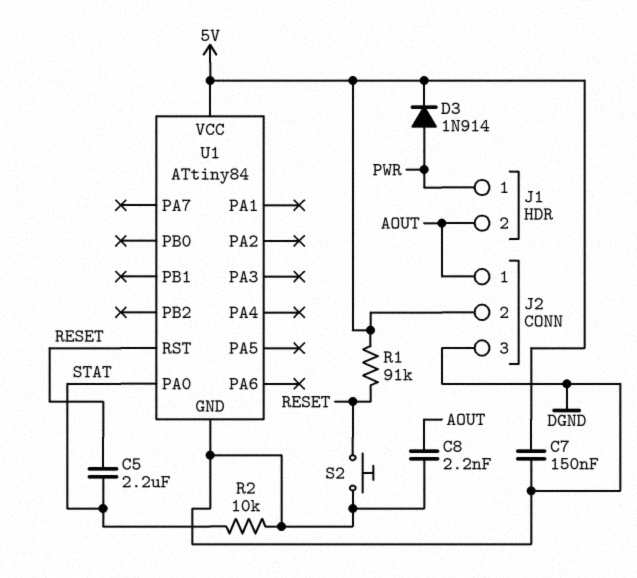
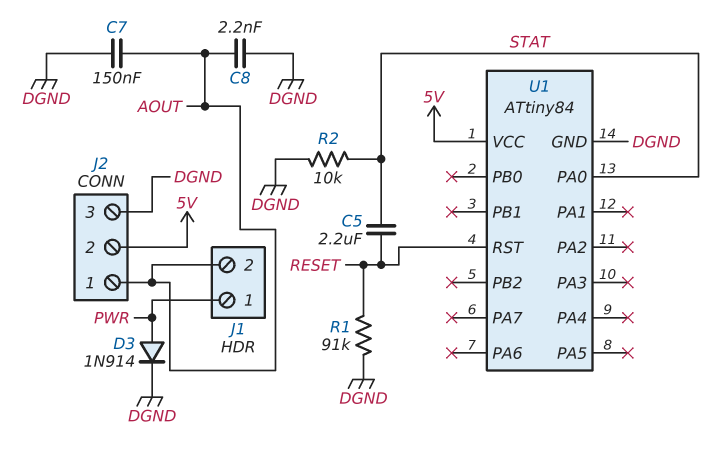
C7: 150nF (5V, DGND) -> 150nF (AOUT, DGND)
D3: diode 1N914 (A PWR, K 5V) -> diode 1N914 (A PWR, K DGND)
R1: 91k (5V, RESET) -> 91k (DGND, RESET)
S2: button (DGND, RESET) -> none

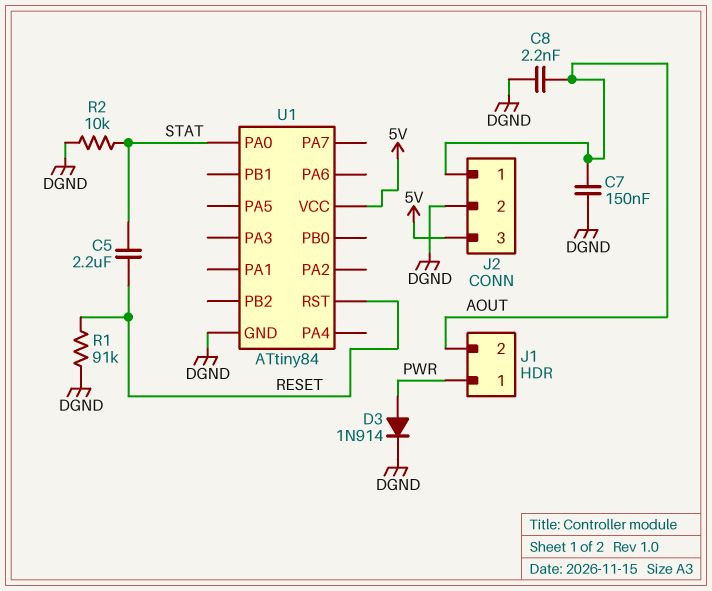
J2 pin 2: 5V -> DGND
J2 pin 3: DGND -> 5V

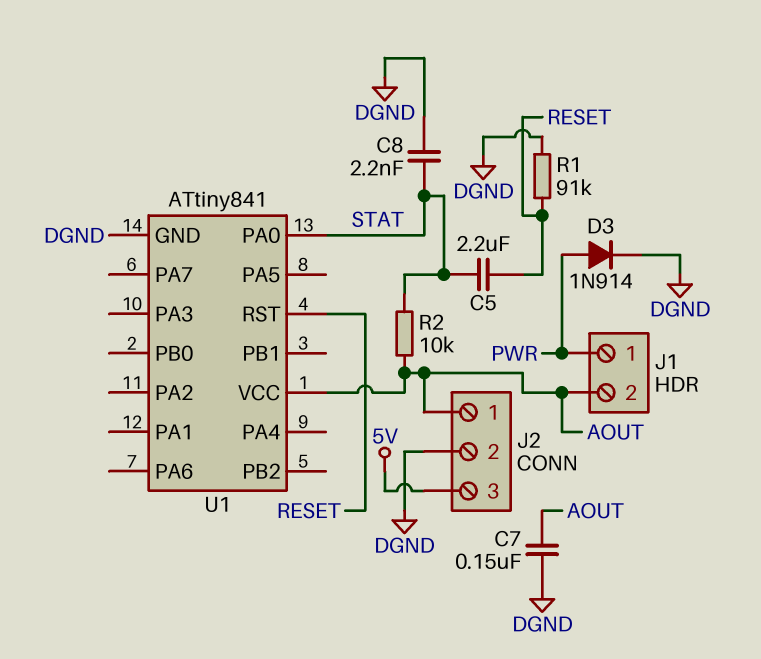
C8: 2.2nF (AOUT, DGND) -> 2.2nF (DGND, STAT)
R2: 10k (DGND, STAT) -> 10k (AOUT, STAT)
U1: ATtiny84 -> ATtiny841
U1 pin VCC: 5V -> AOUT

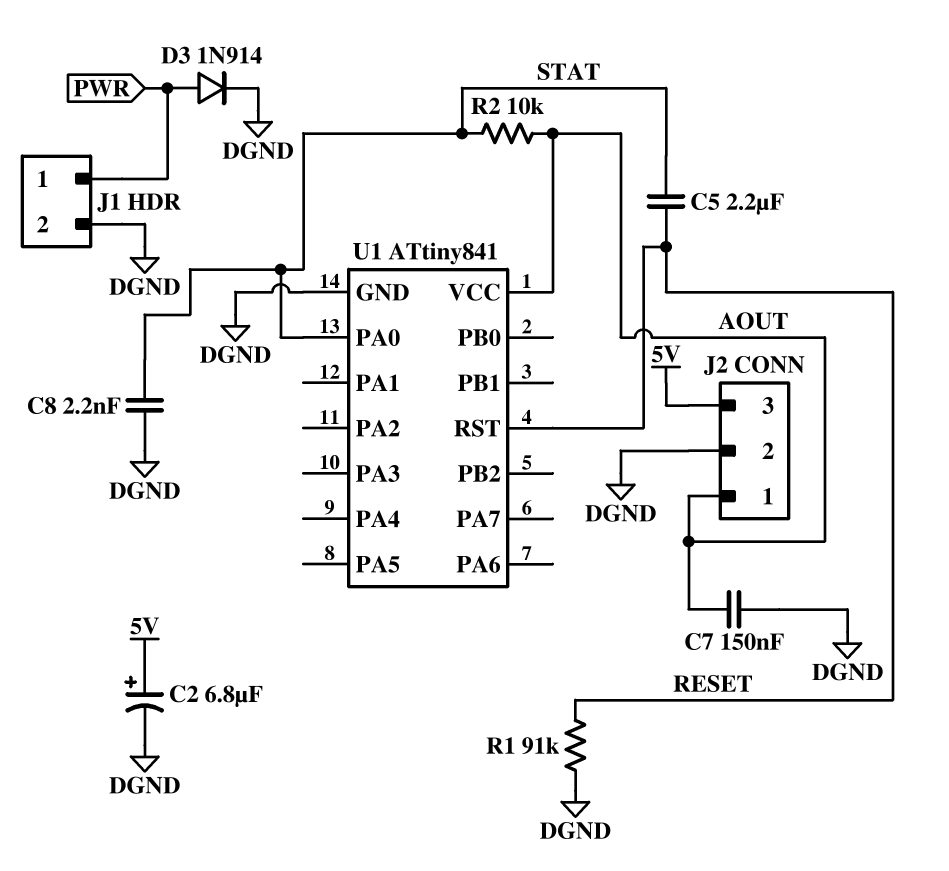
C2: none -> 6.8uF (plus 5V, minus DGND)
J1 pin 2: AOUT -> DGND

